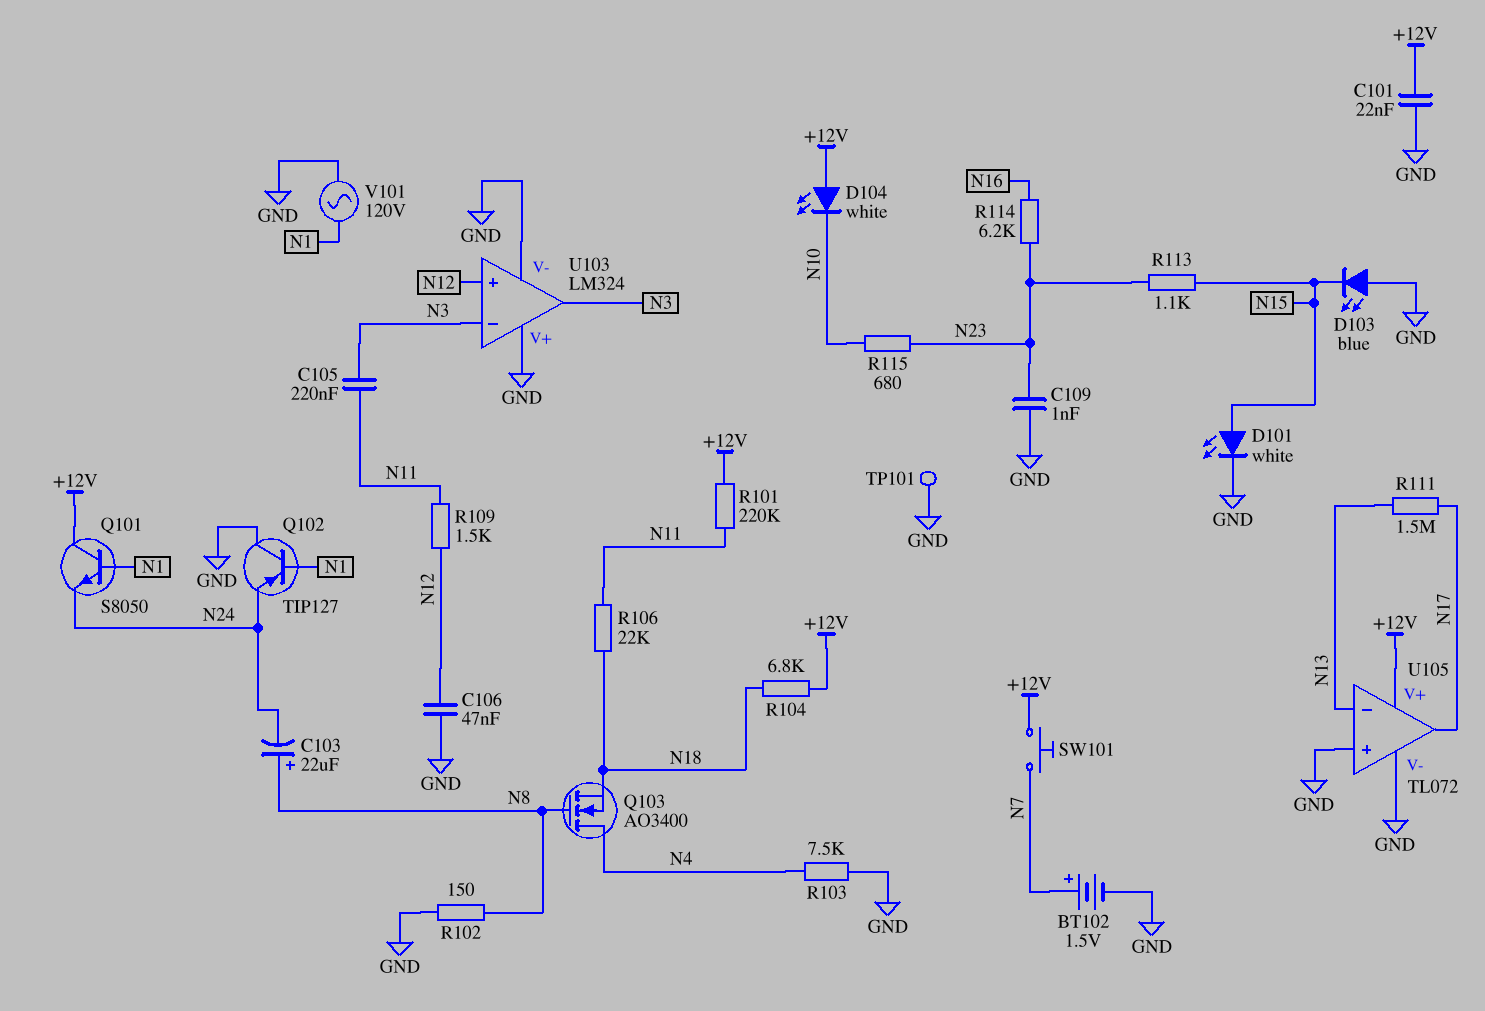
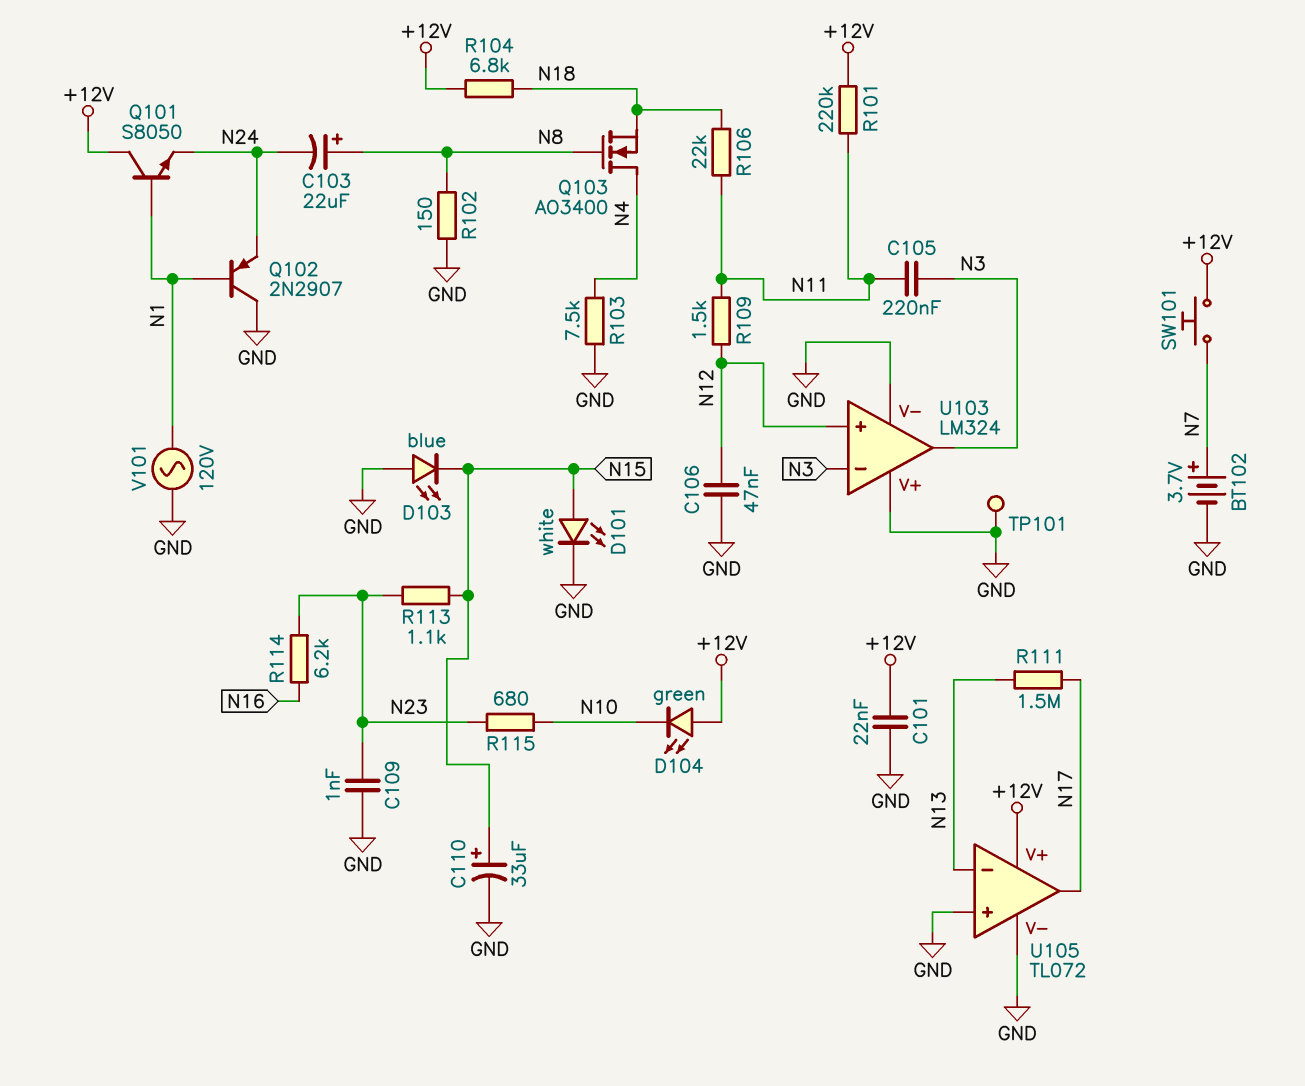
BT102: 1.5V (plus N7, minus GND) -> 3.7V (plus N7, minus GND)
C110: none -> 33uF (plus N15, minus GND)
D104: LED white (A +12V, K N10) -> LED green (A +12V, K N10)
Q102: PNP TIP127 (B N1, C GND, E N24) -> PNP 2N2907 (B N1, C GND, E N24)

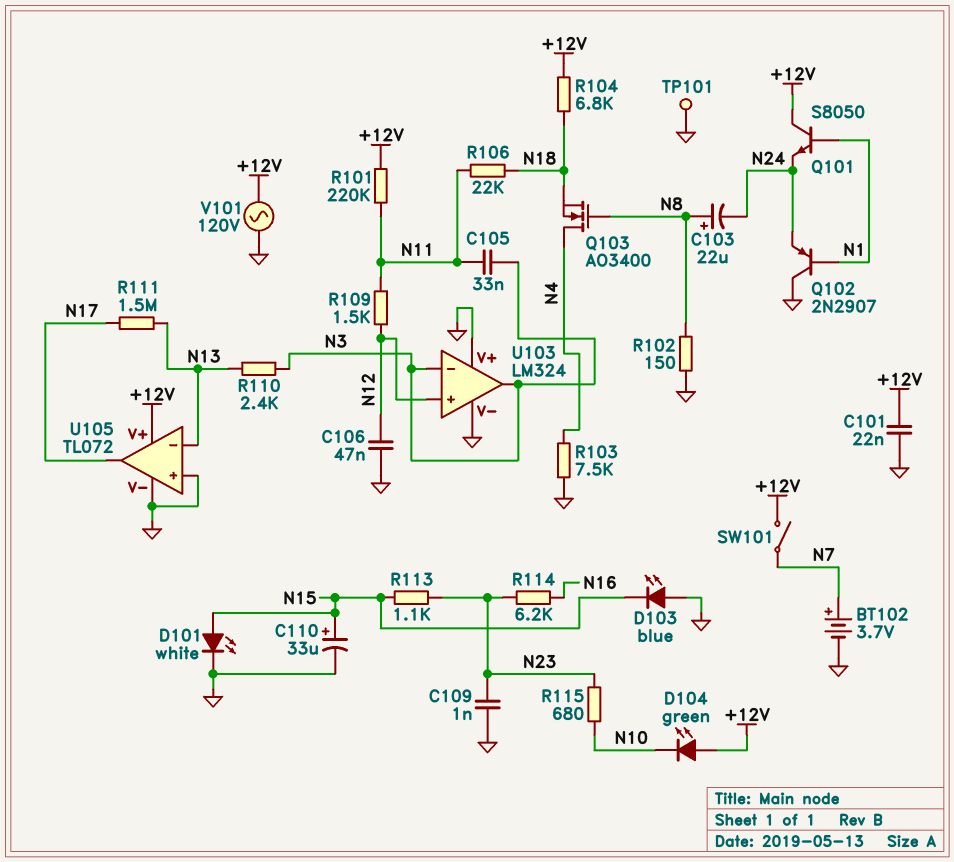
C105: 220nF (N3, N11) -> 33nF (N3, N11)
R110: none -> 2.4k (N3, N13)
SW101: button (+12V, N7) -> switch (+12V, N7)
V101: AC 120V (GND, N1) -> AC 120V (+12V, GND)

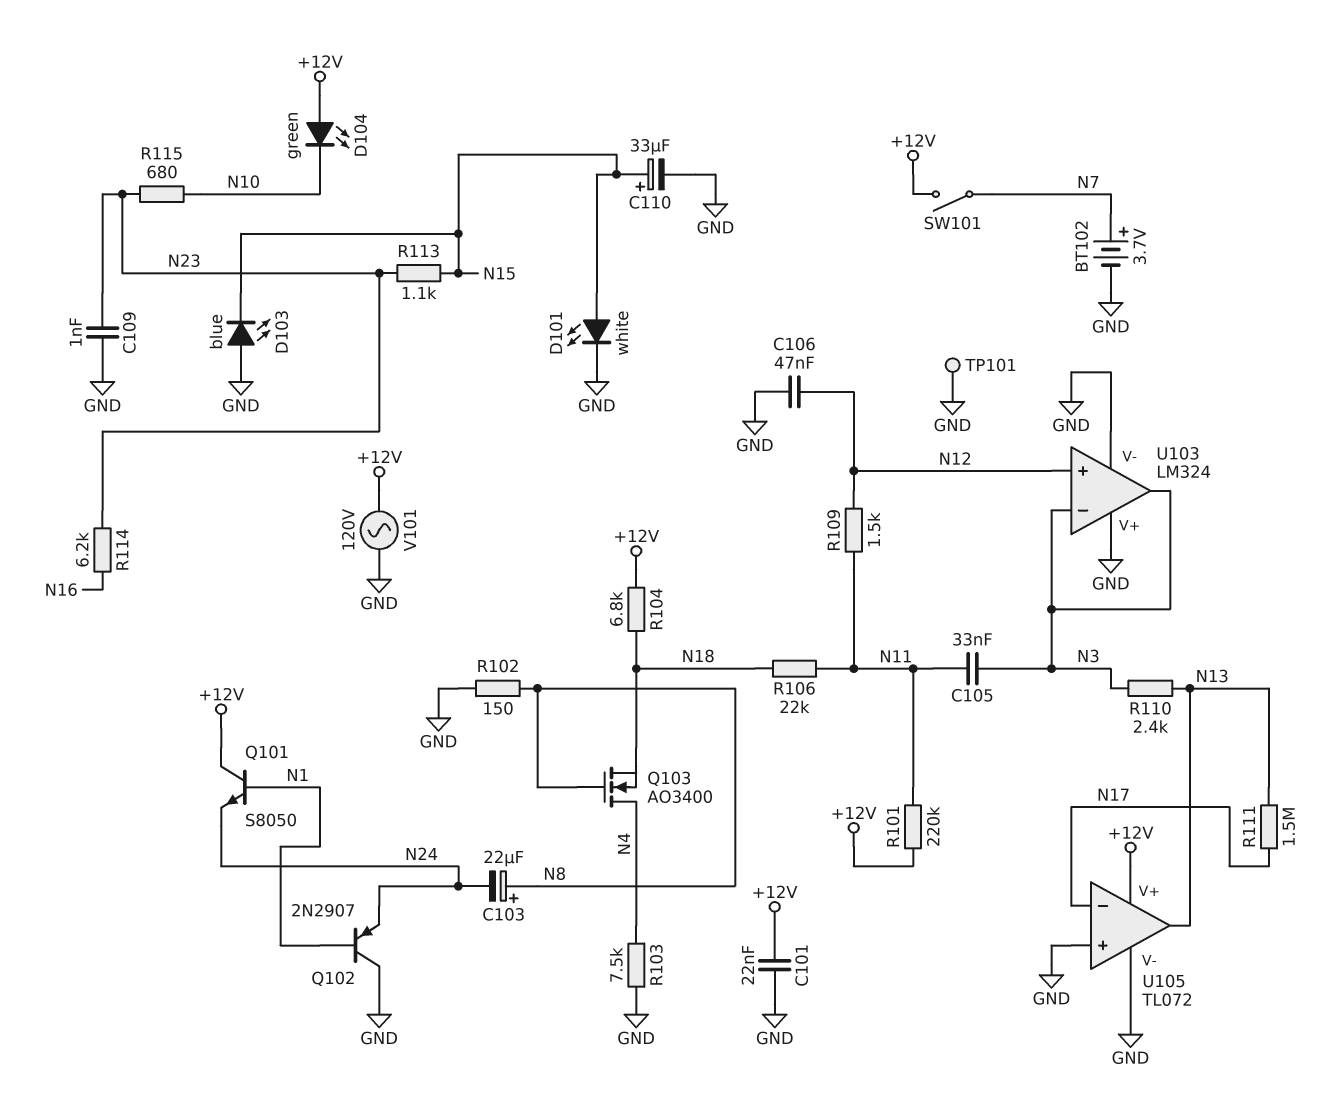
U105 pin in-: N13 -> N17
U105 pin out: N17 -> N13

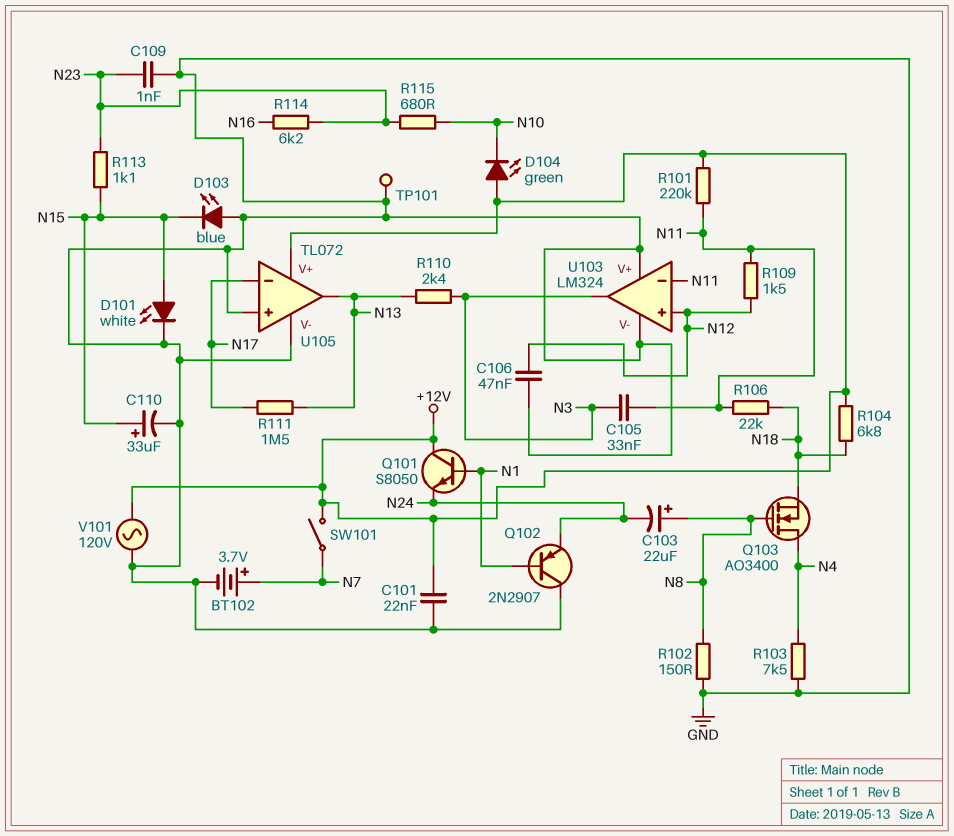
U103 pin in-: N3 -> N11

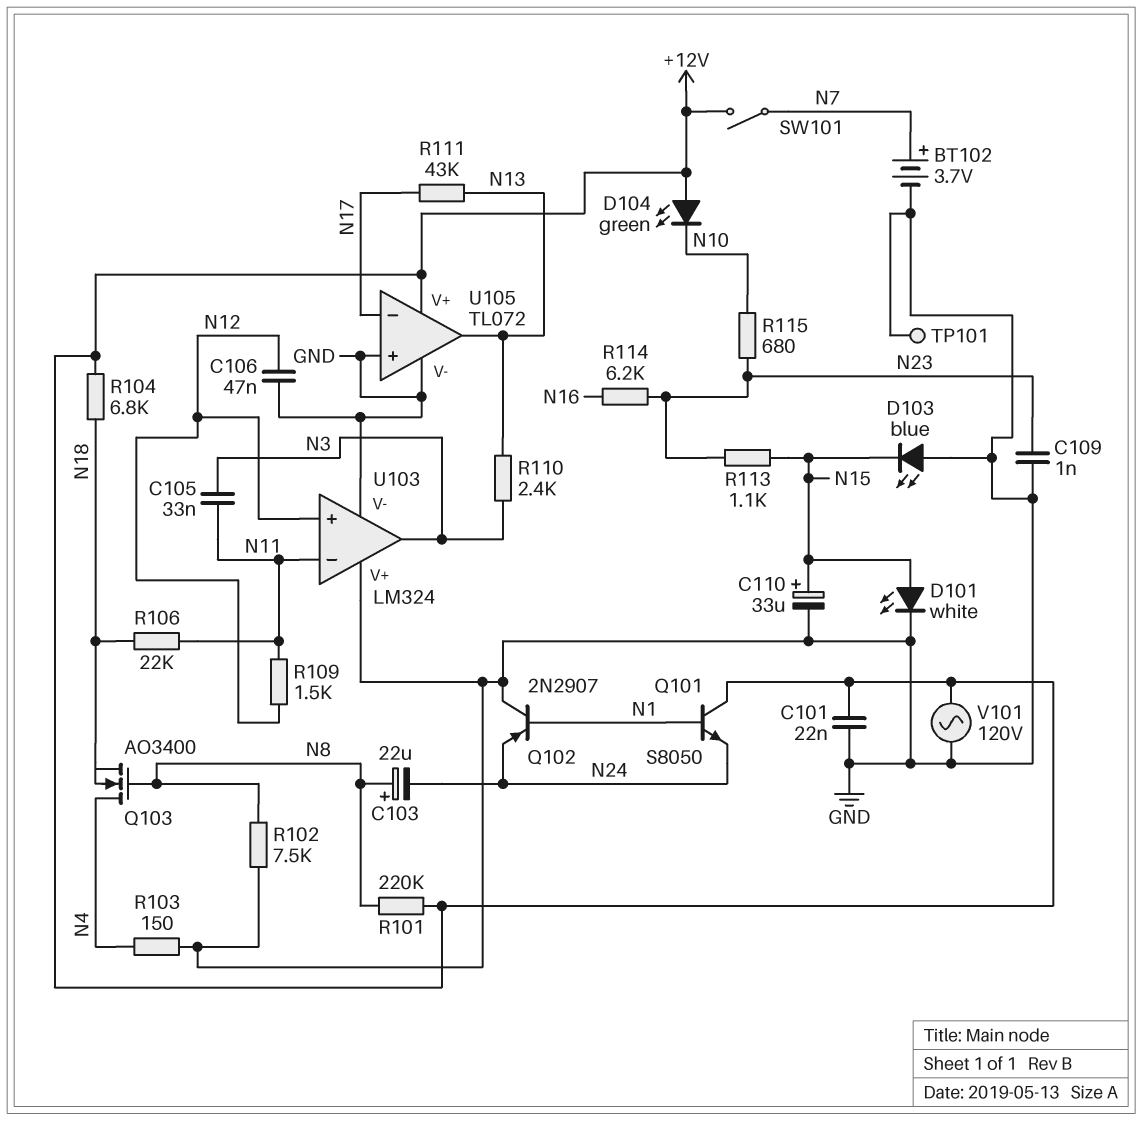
R101: 220k (+12V, N11) -> 220k (+12V, N8)
R102: 150 (GND, N8) -> 7.5k (GND, N8)
R103: 7.5k (GND, N4) -> 150 (GND, N4)
R111: 1.5M (N13, N17) -> 43k (N13, N17)

